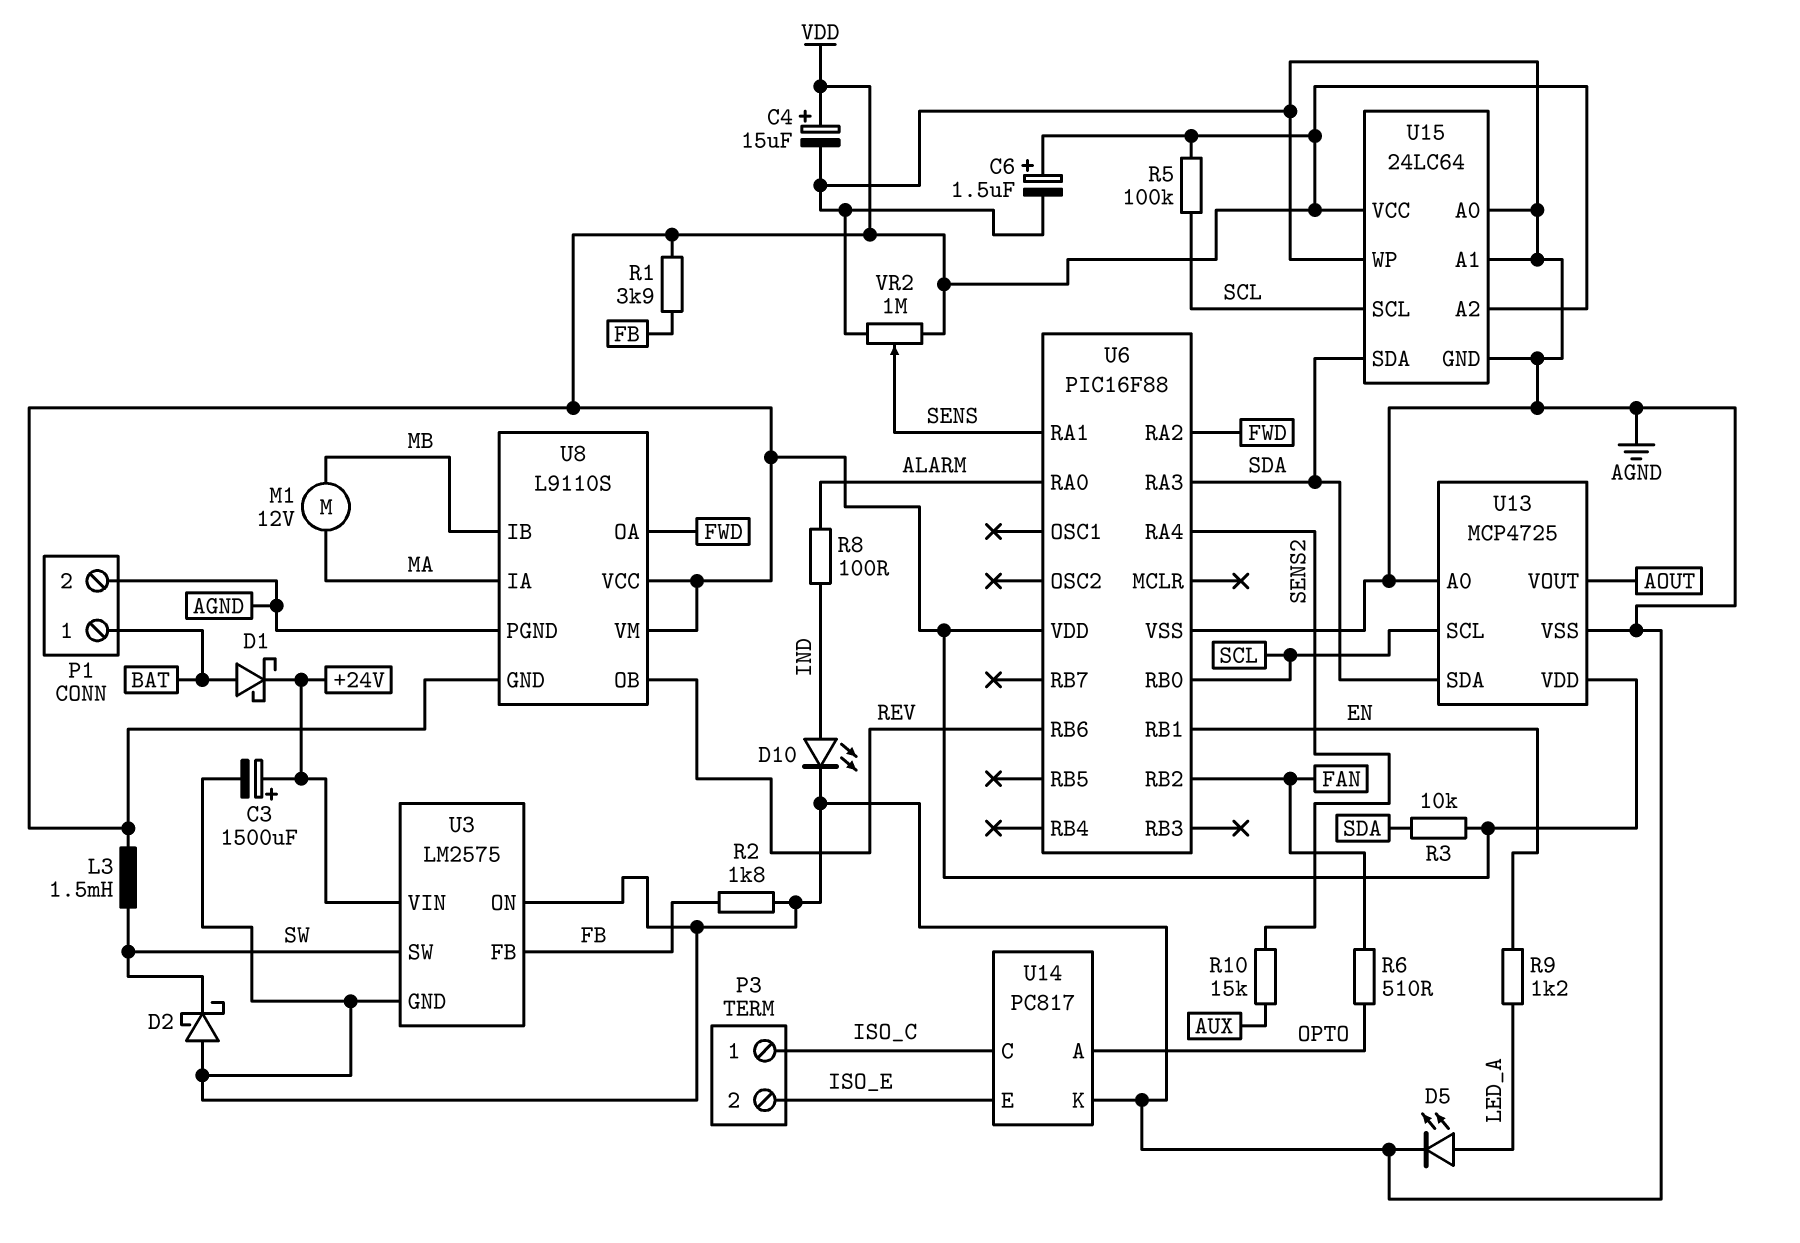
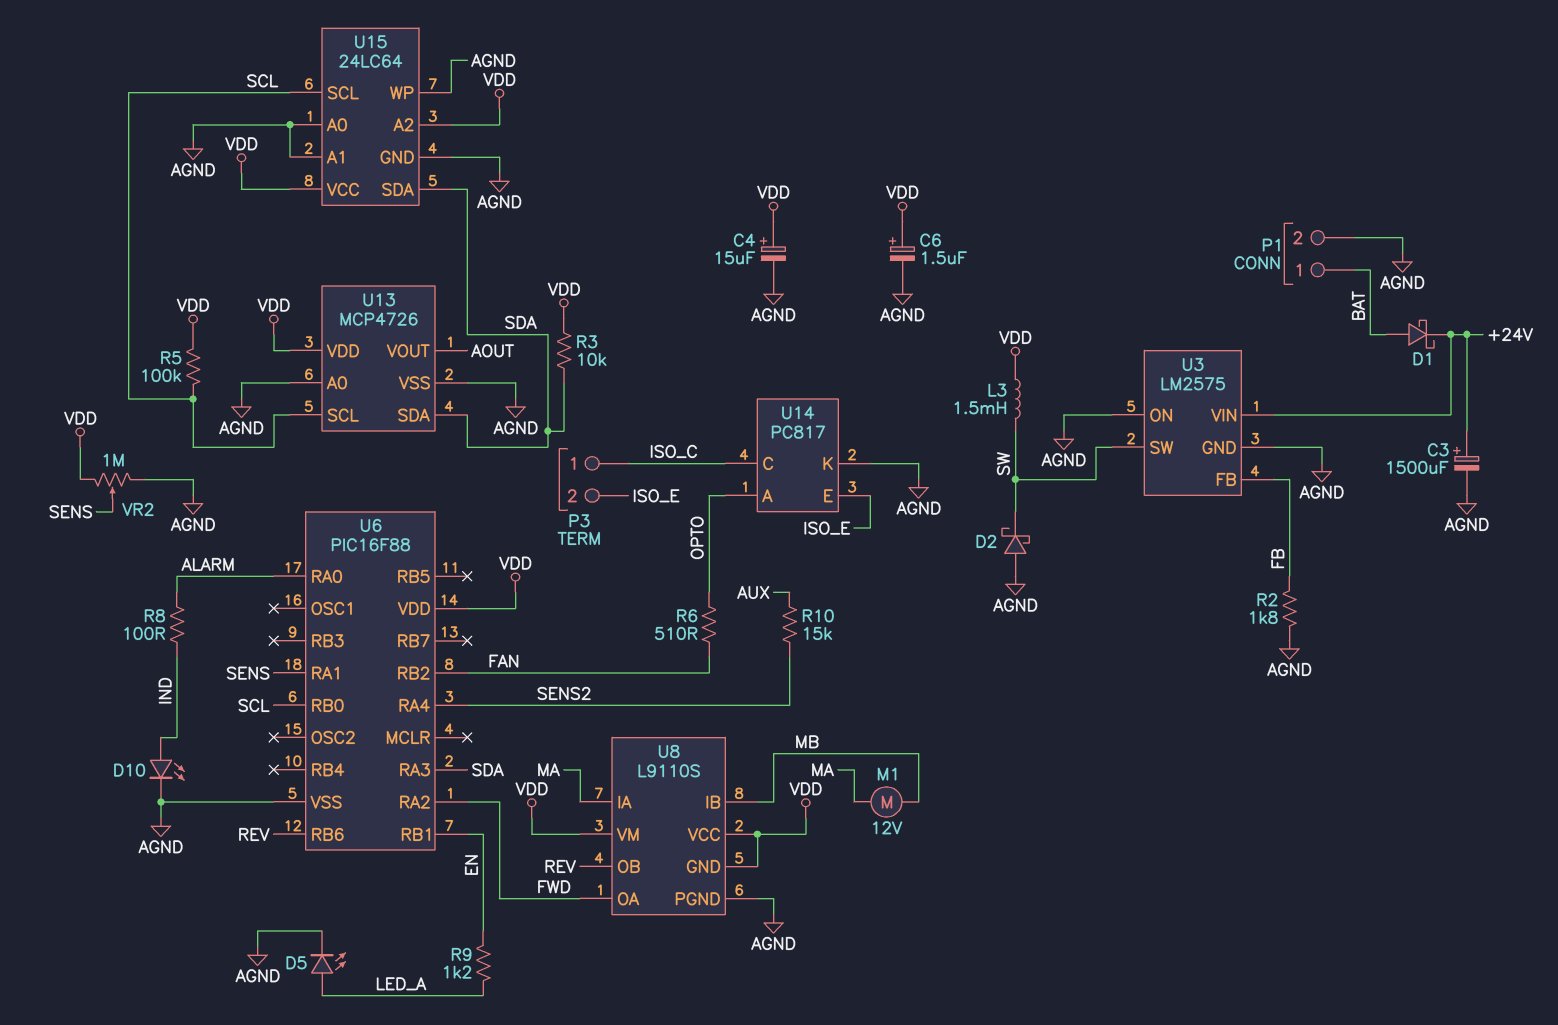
R1: 3.9k (FB, VDD) -> none
U13: MCP4725 -> MCP4726

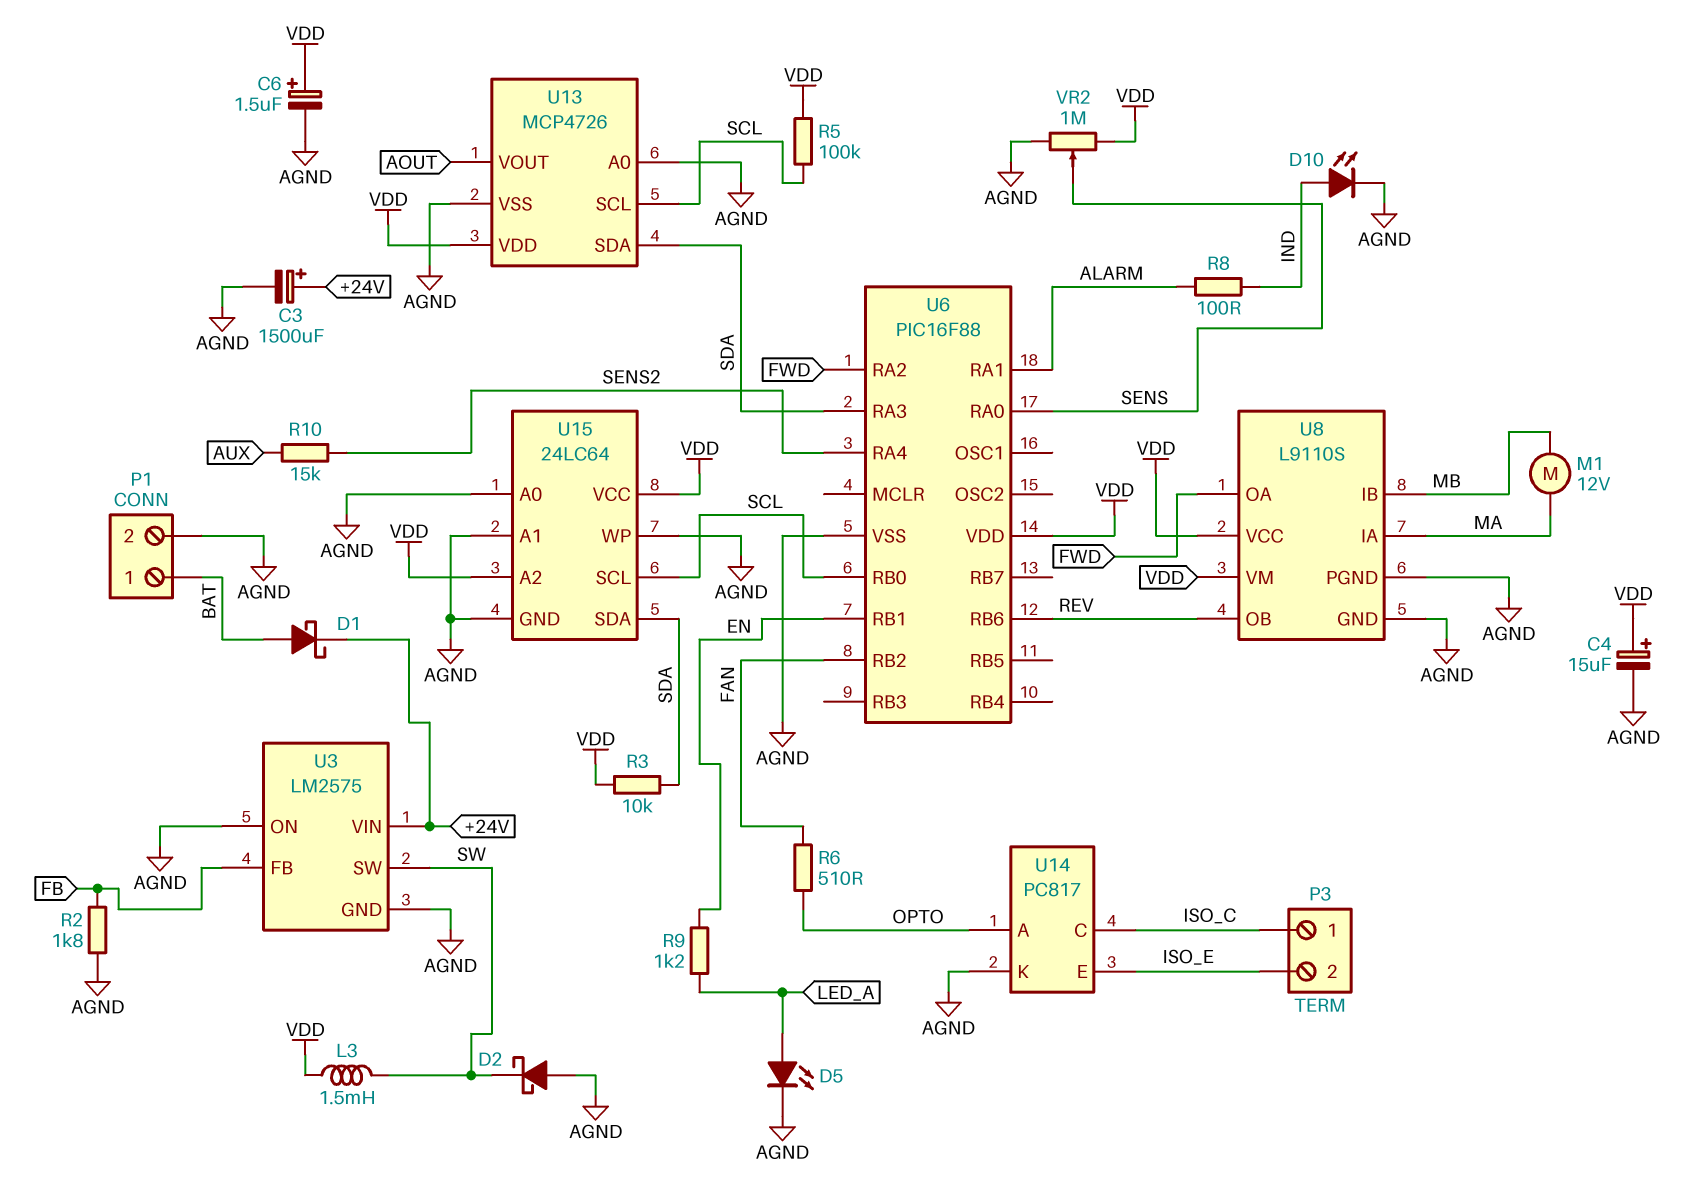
U6 pin RA0: ALARM -> SENS
U6 pin RA1: SENS -> ALARM
U8 pin GND: VDD -> AGND

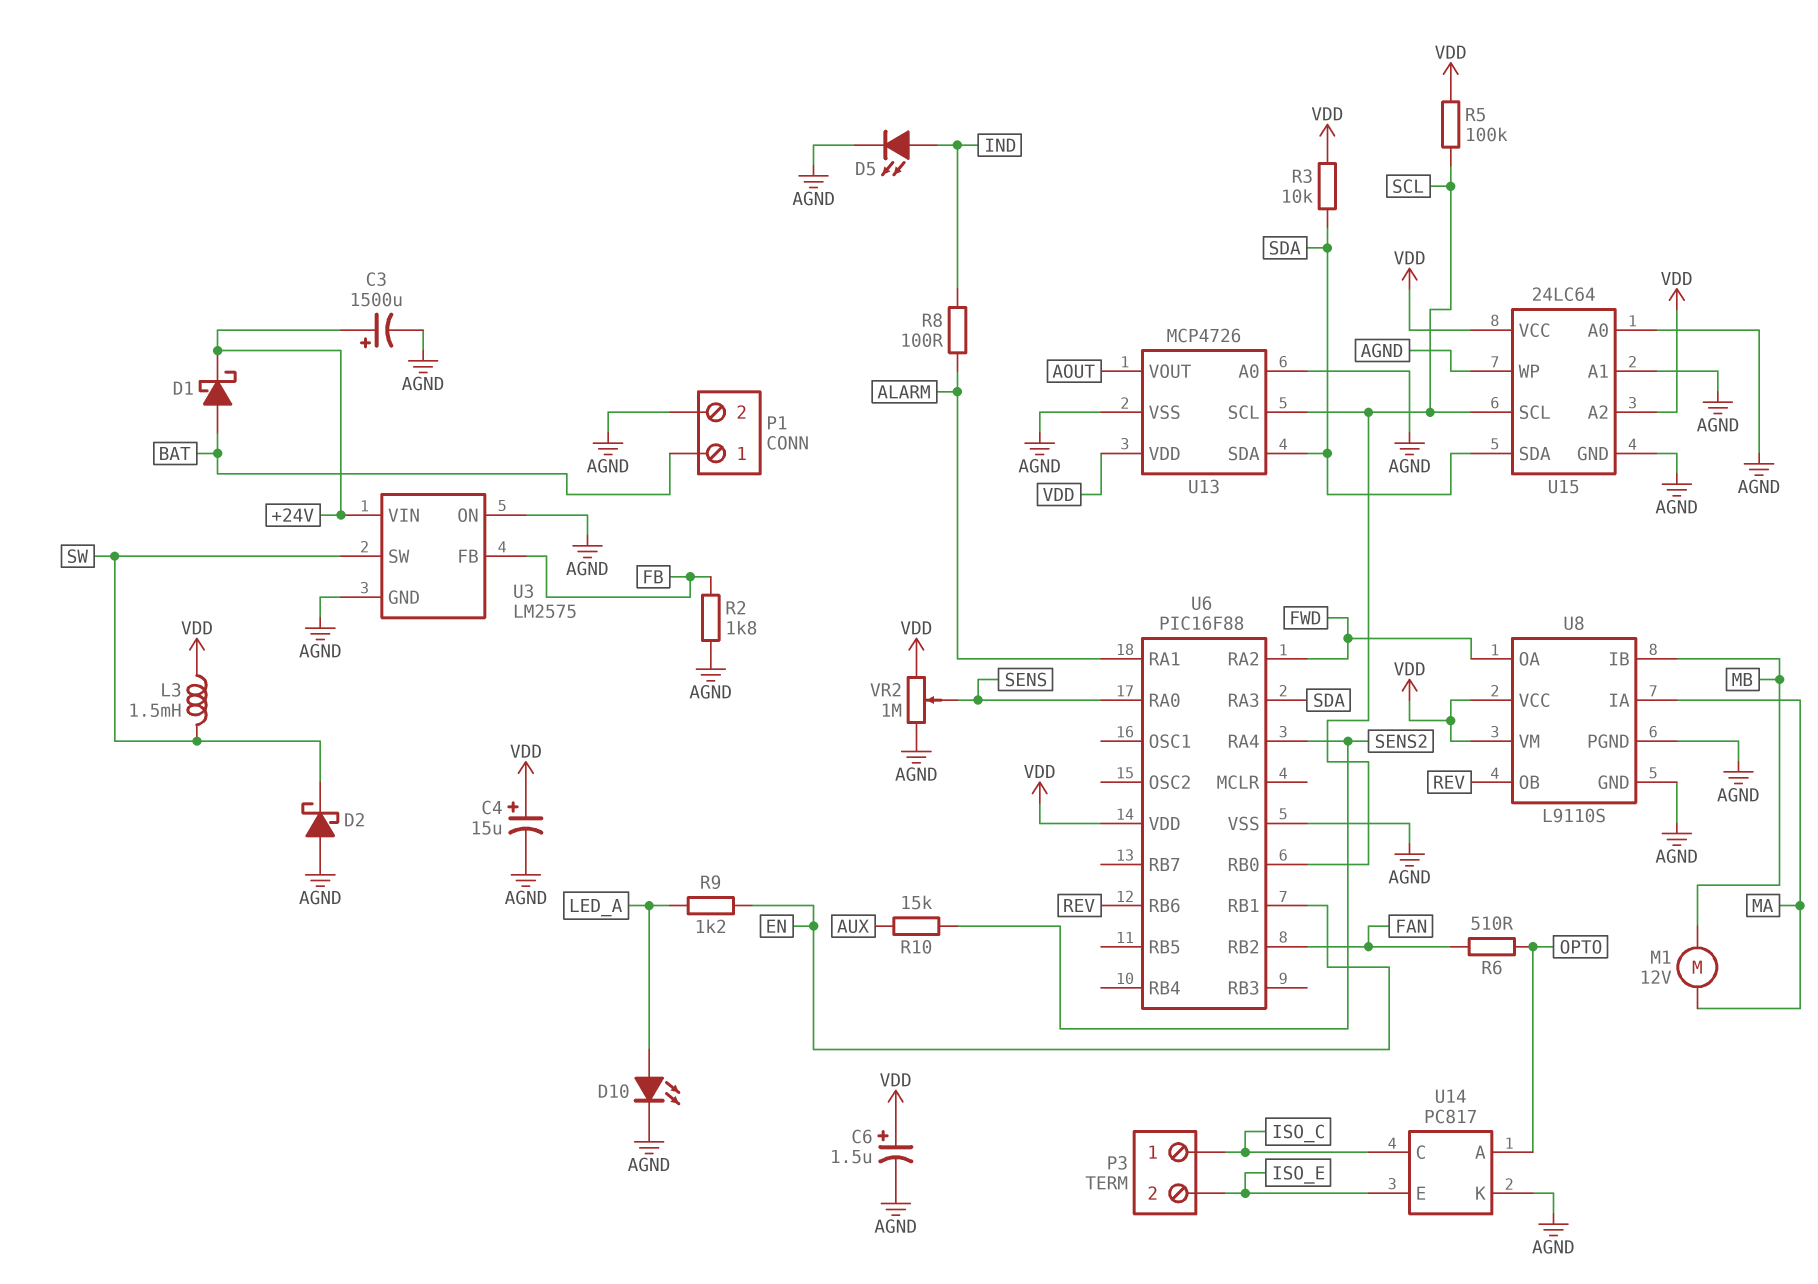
D5: LED (A LED_A, K AGND) -> LED (A IND, K AGND)
D10: LED (A IND, K AGND) -> LED (A LED_A, K AGND)

